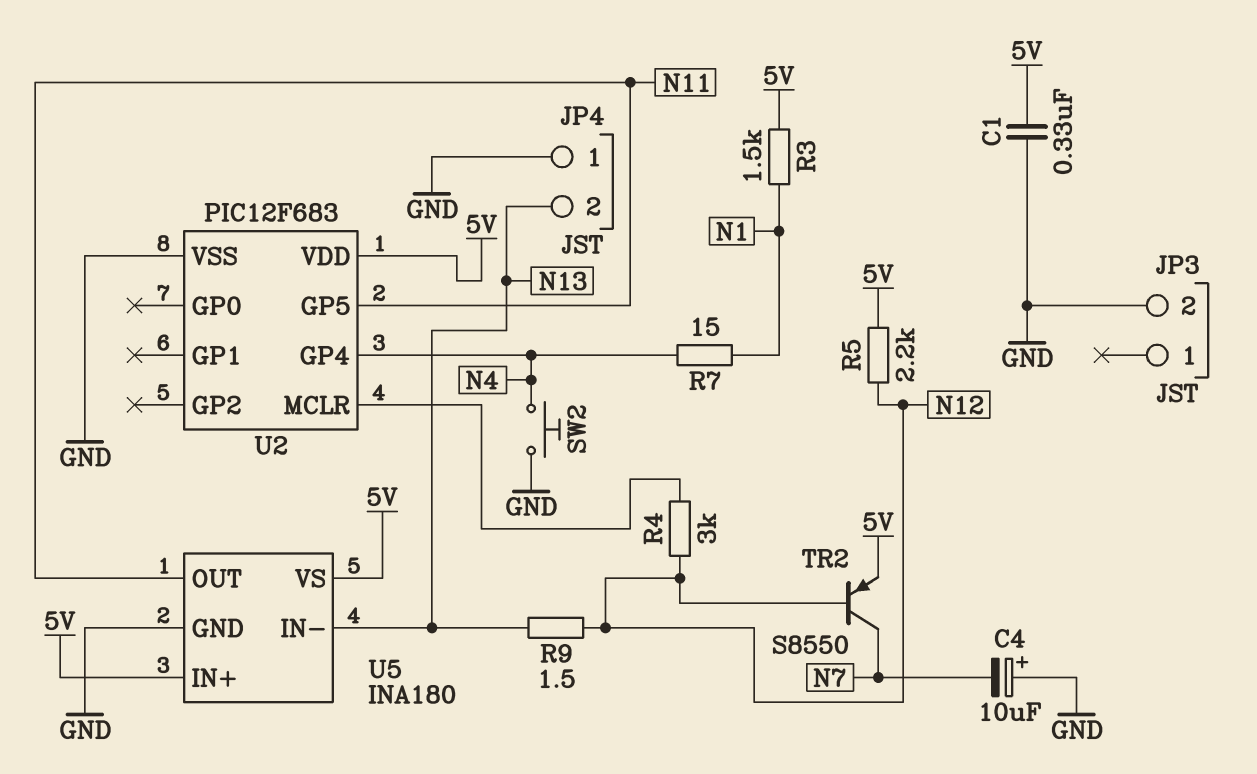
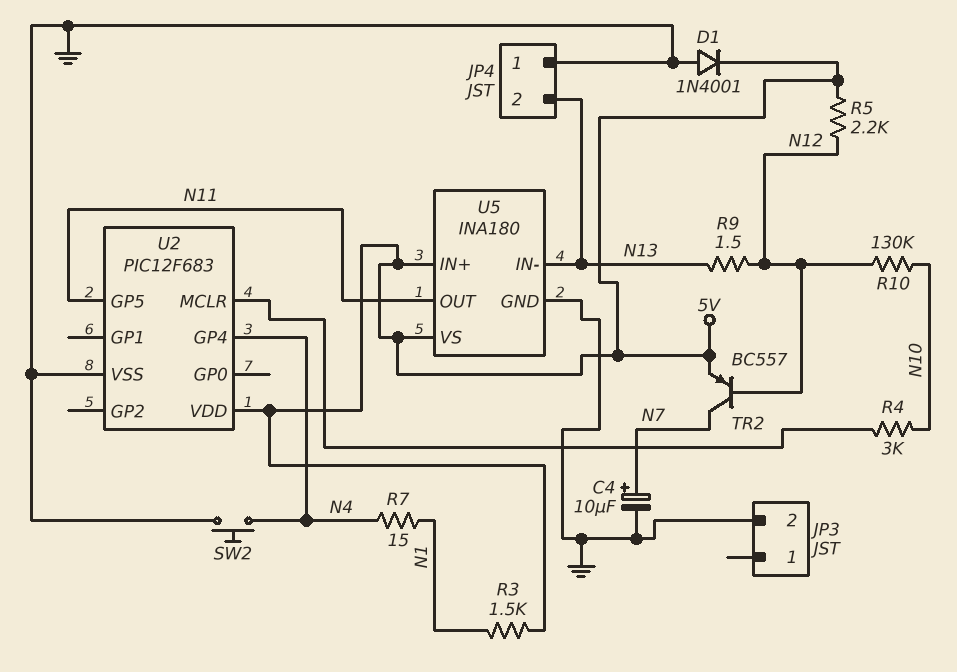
C1: 330nF (5V, GND) -> none
C4: 10uF (plus GND, minus N7) -> 10uF (plus N7, minus GND)
D1: none -> diode 1N4001 (A GND, K 5V)
R4: 3k (N12, U2/MCLR) -> 3k (N10, U2/MCLR)
R10: none -> 130k (N10, N12)
TR2: PNP S8550 (B N12, C N7, E 5V) -> PNP BC557 (B N12, C N7, E 5V)

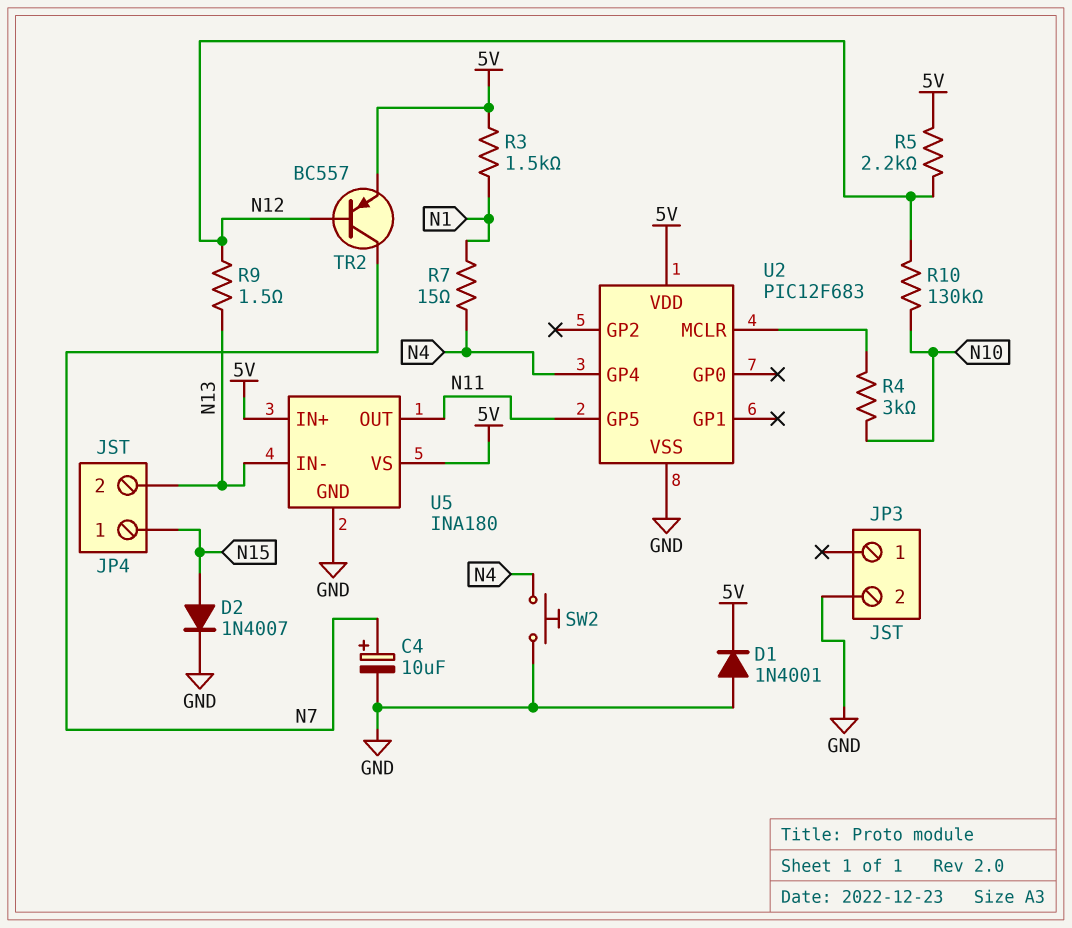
D2: none -> diode 1N4007 (A N15, K GND)
JP4 pin 1: GND -> N15

